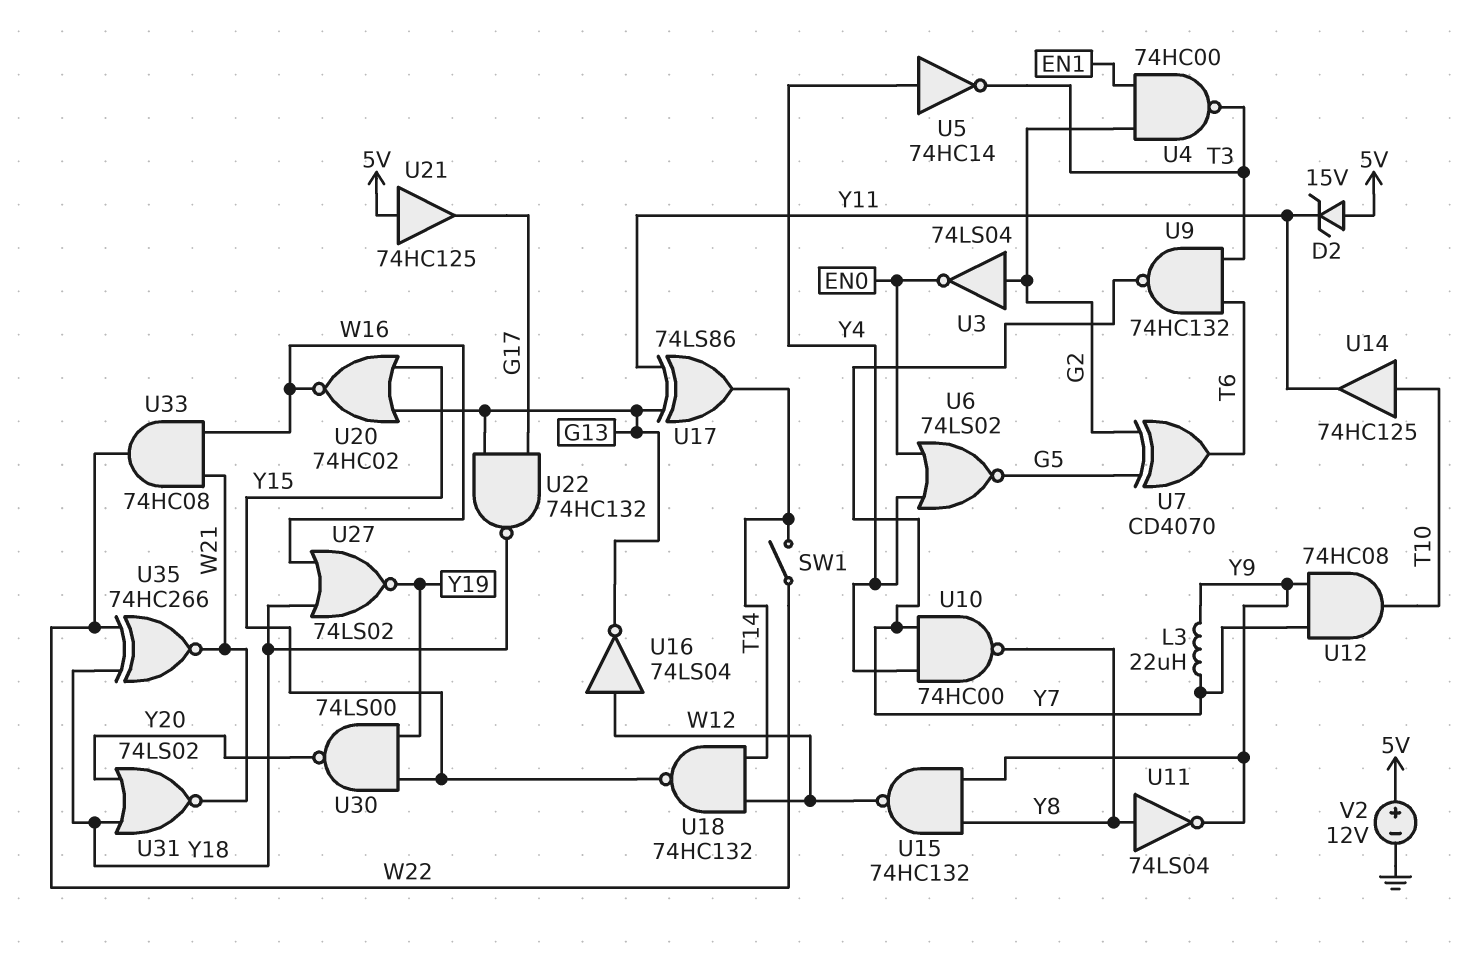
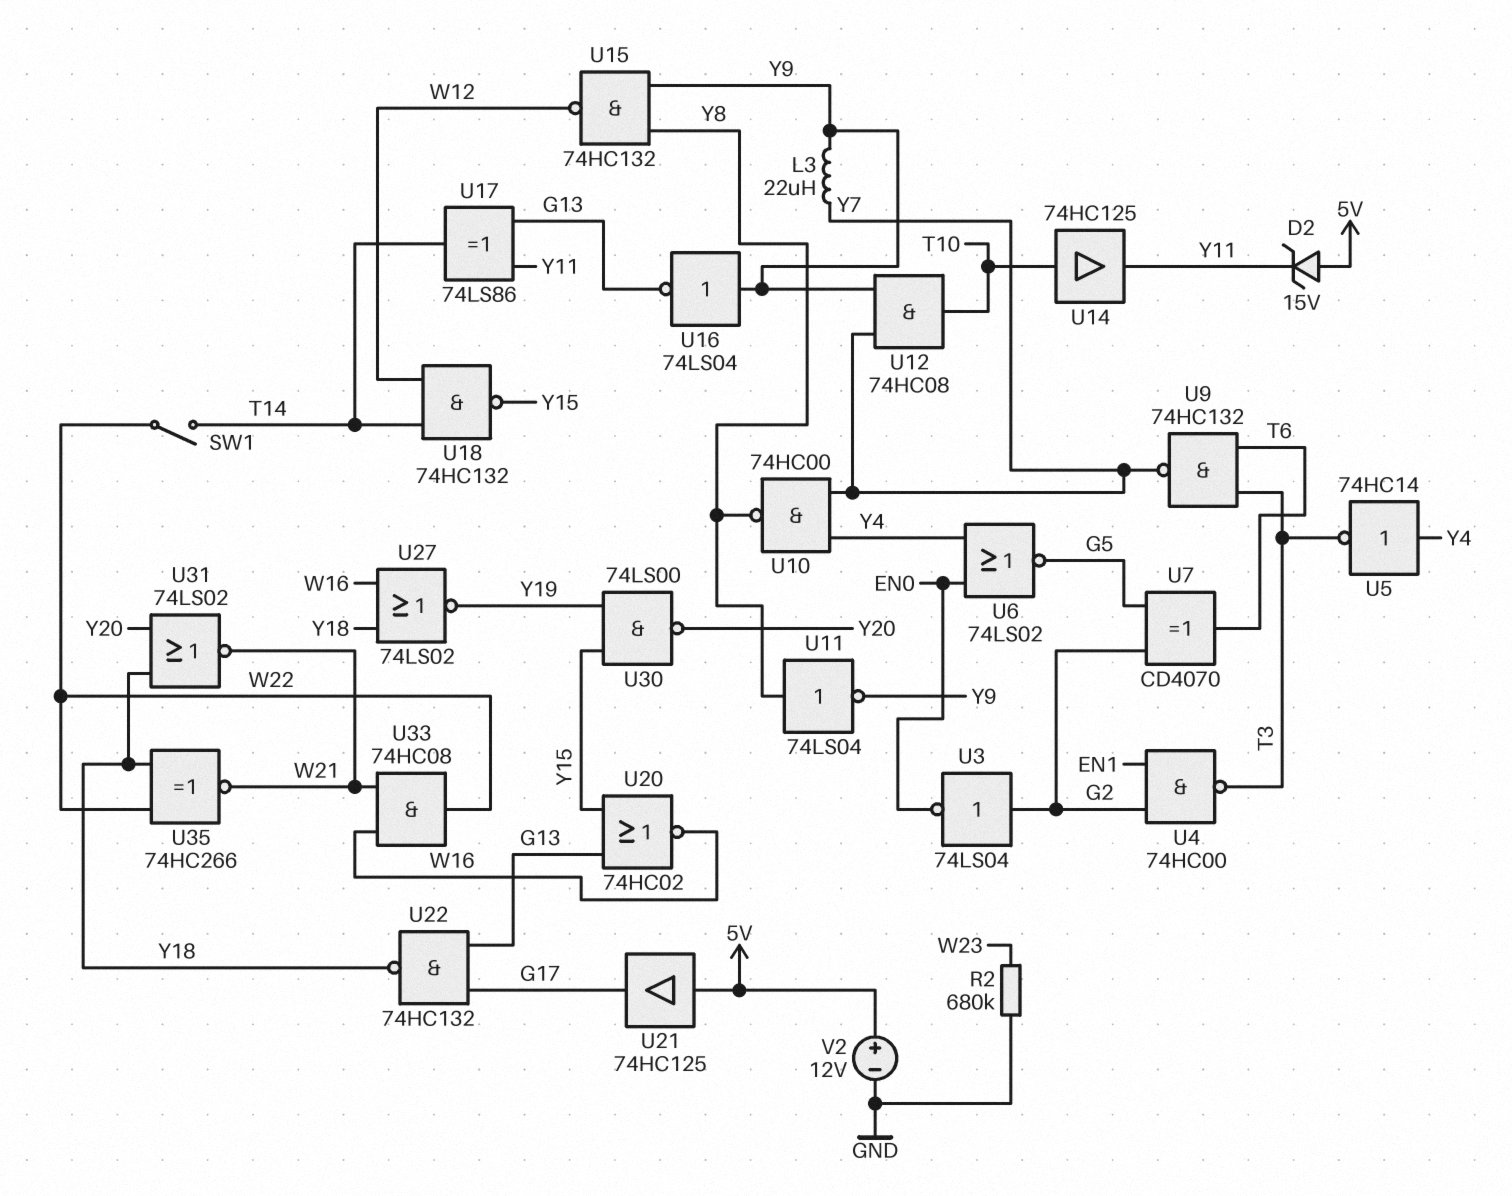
R2: none -> 680k (GND, W23)
U16: NOT 74LS04 (in W12, out G13) -> NOT 74LS04 (in Y9, out G13)

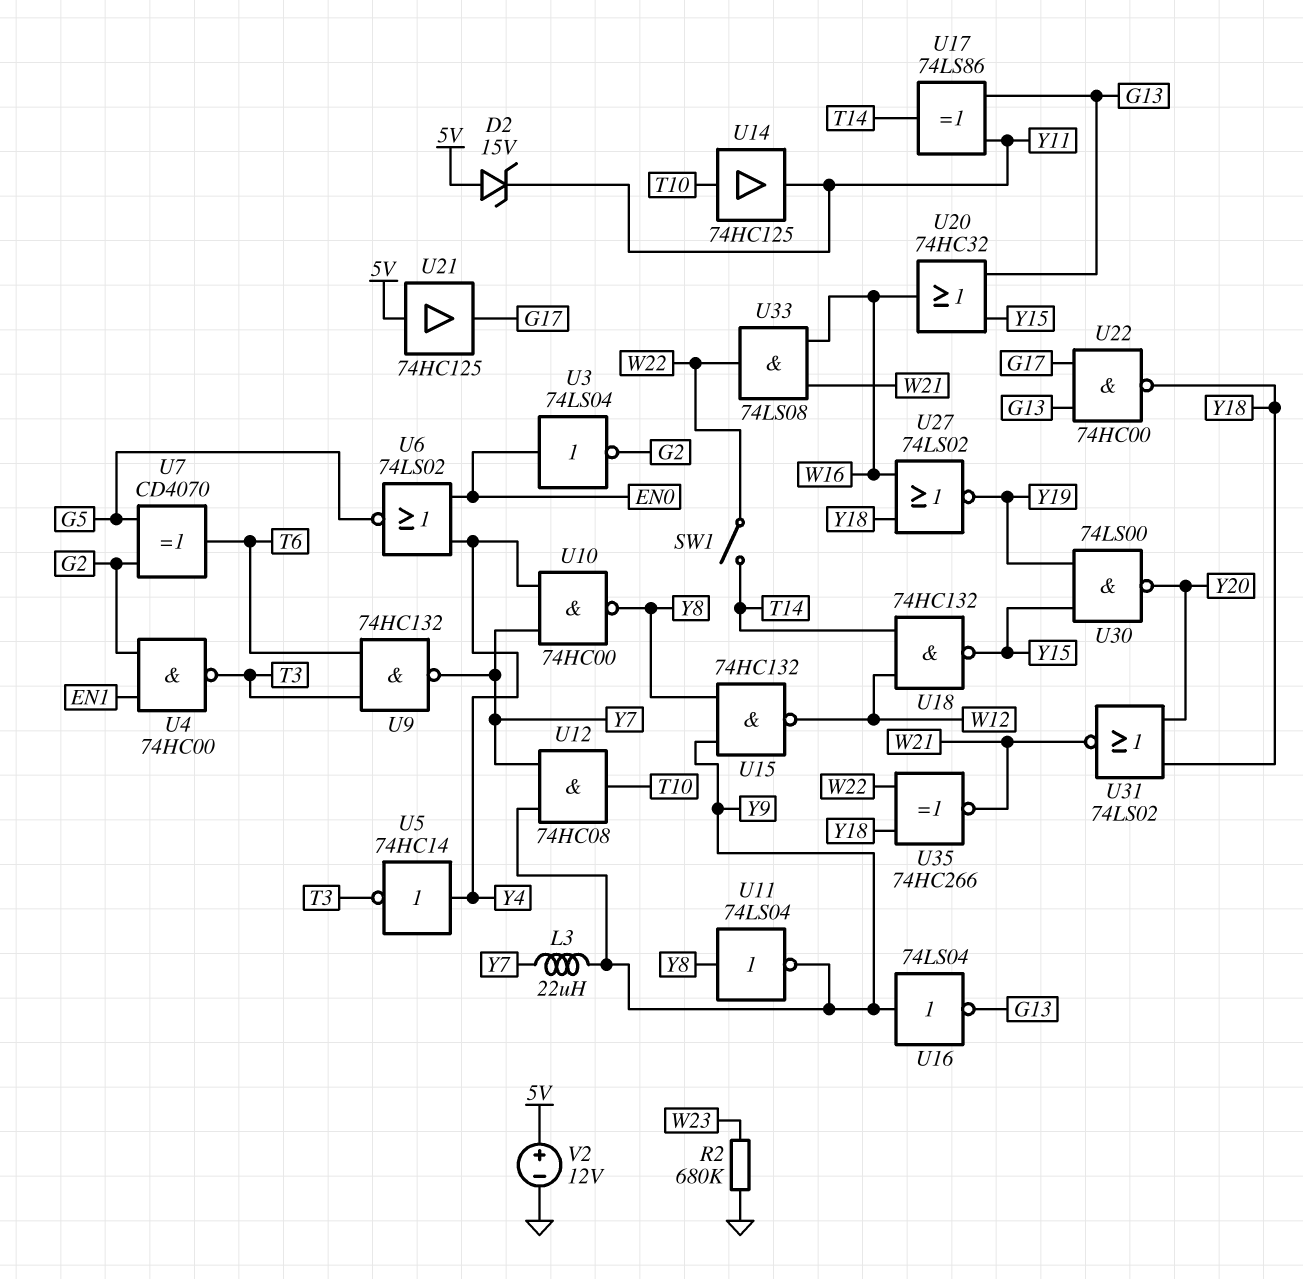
U3: NOT 74LS04 (in G2, out EN0) -> NOT 74LS04 (in EN0, out G2)
U20: NOR 74HC02 (in G13, in Y15, out W16) -> OR 74HC32 (in G13, in Y15, out W16)
U22: NAND 74HC132 (in G13, in G17, out Y18) -> NAND 74HC00 (in G13, in G17, out Y18)
U33: AND 74HC08 (in W16, in W21, out W22) -> AND 74LS08 (in W16, in W21, out W22)

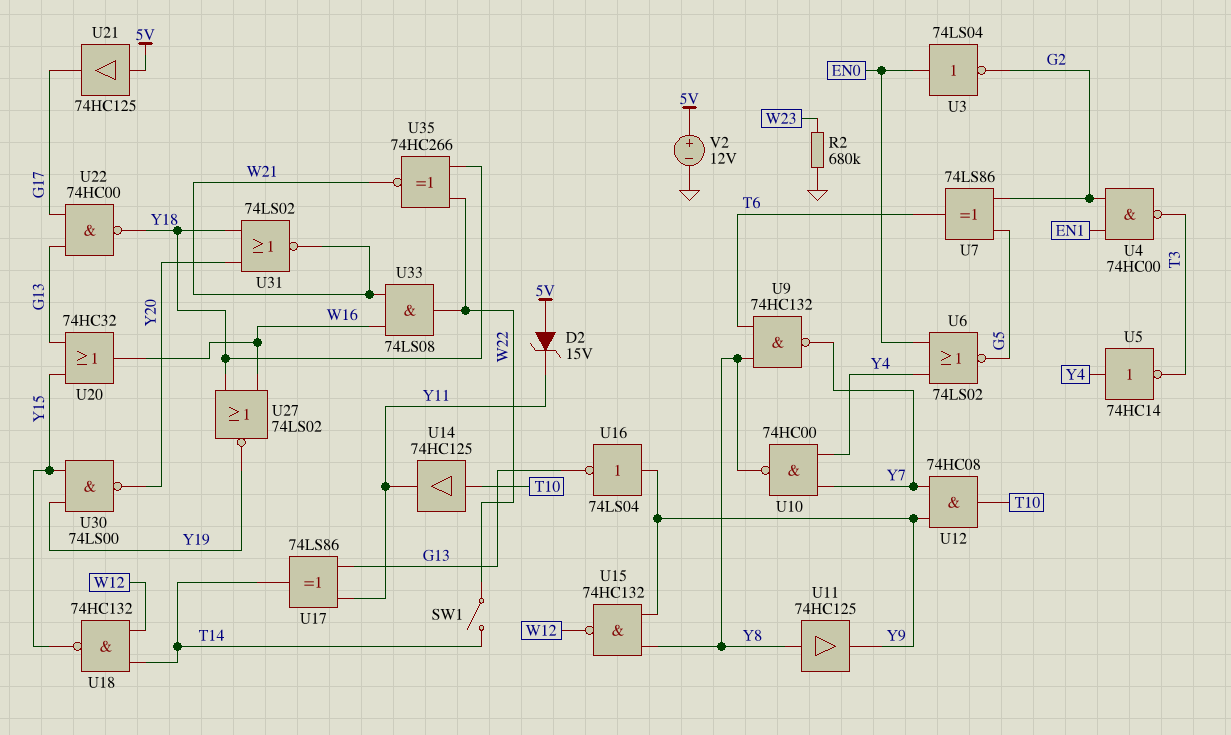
L3: 22uH (Y7, Y9) -> none
U7: XOR CD4070 (in G2, in G5, out T6) -> XOR 74LS86 (in G2, in G5, out T6)
U9: NAND 74HC132 (in T3, in T6, out Y7) -> NAND 74HC132 (in T6, in Y8, out Y7)
U11: NOT 74LS04 (in Y8, out Y9) -> buffer 74HC125 (in Y8, out Y9)

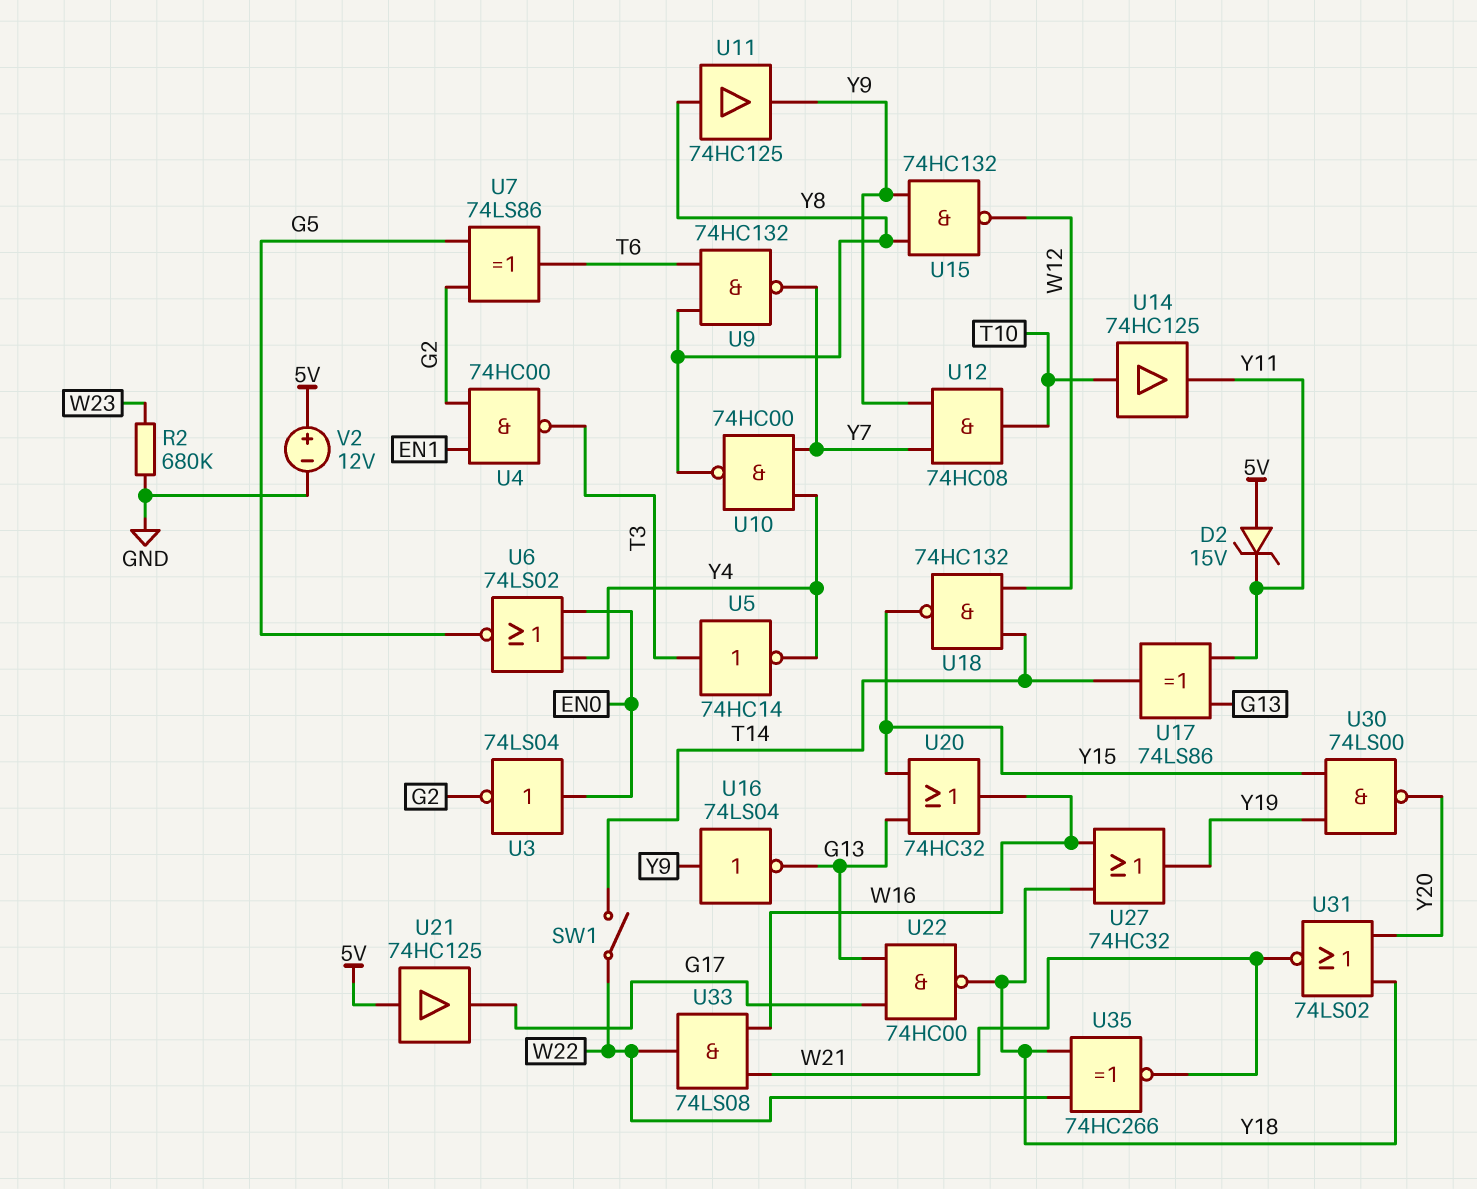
U5: NOT 74HC14 (in Y4, out T3) -> NOT 74HC14 (in T3, out Y4)
U27: NOR 74LS02 (in W16, in Y18, out Y19) -> OR 74HC32 (in W16, in Y18, out Y19)

